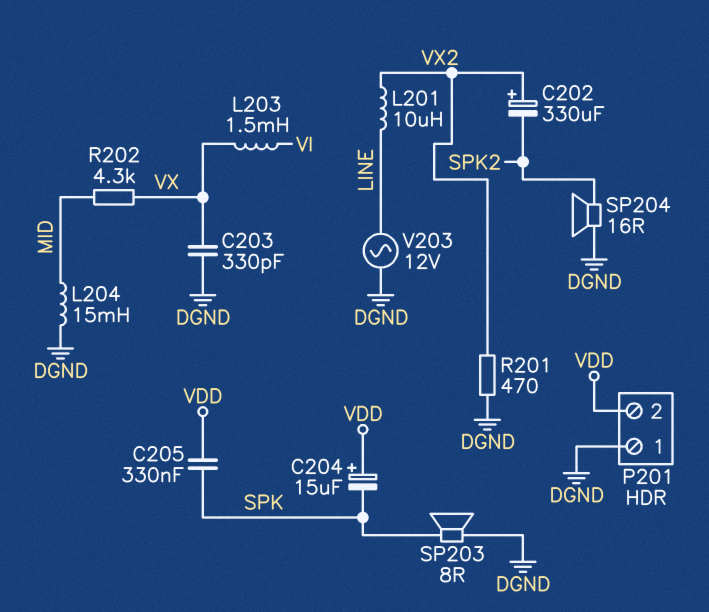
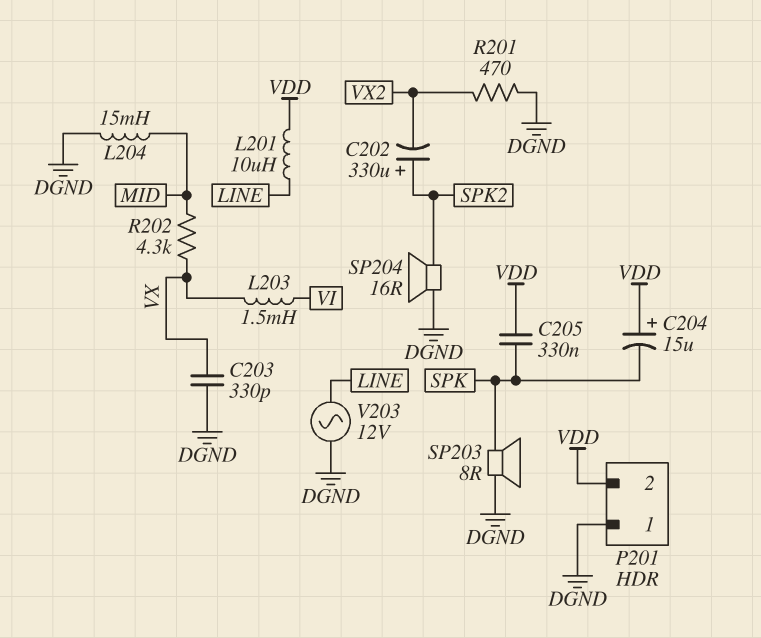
C202: 330uF (plus VX2, minus SPK2) -> 330uF (plus SPK2, minus VX2)
L201: 10uH (LINE, VX2) -> 10uH (LINE, VDD)

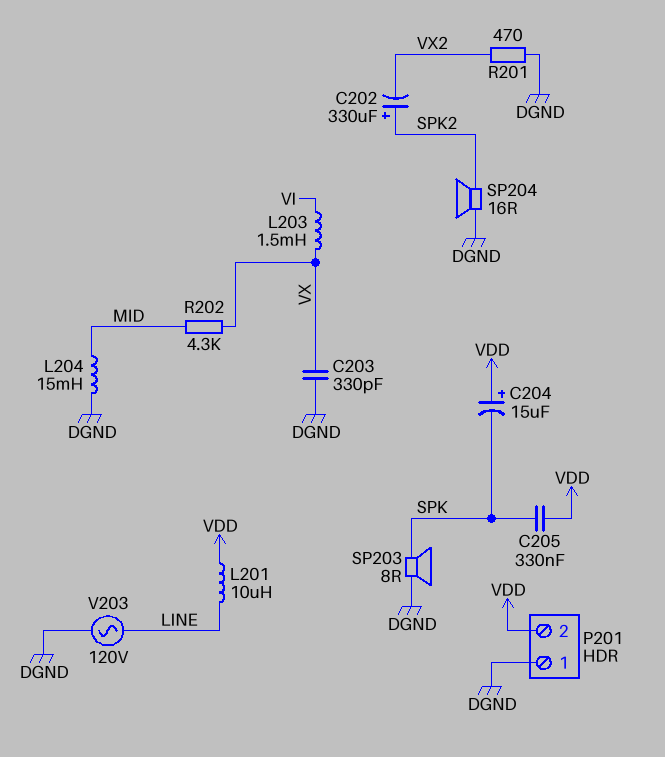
V203: AC 12V (DGND, LINE) -> AC 120V (DGND, LINE)

